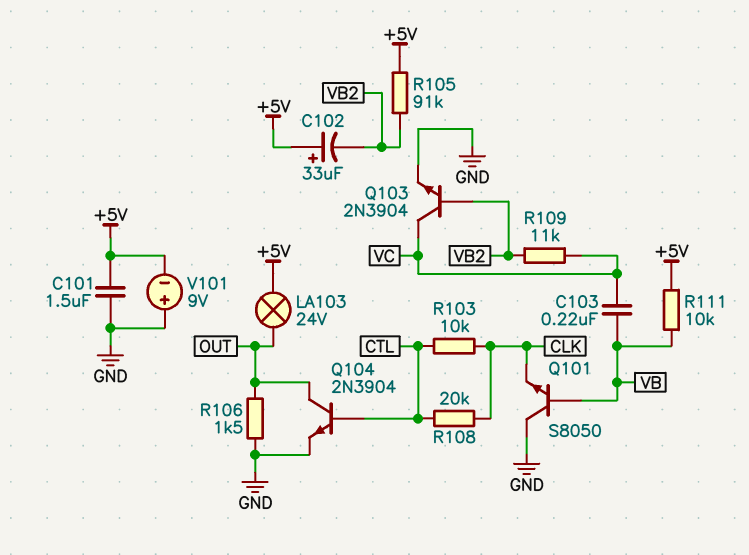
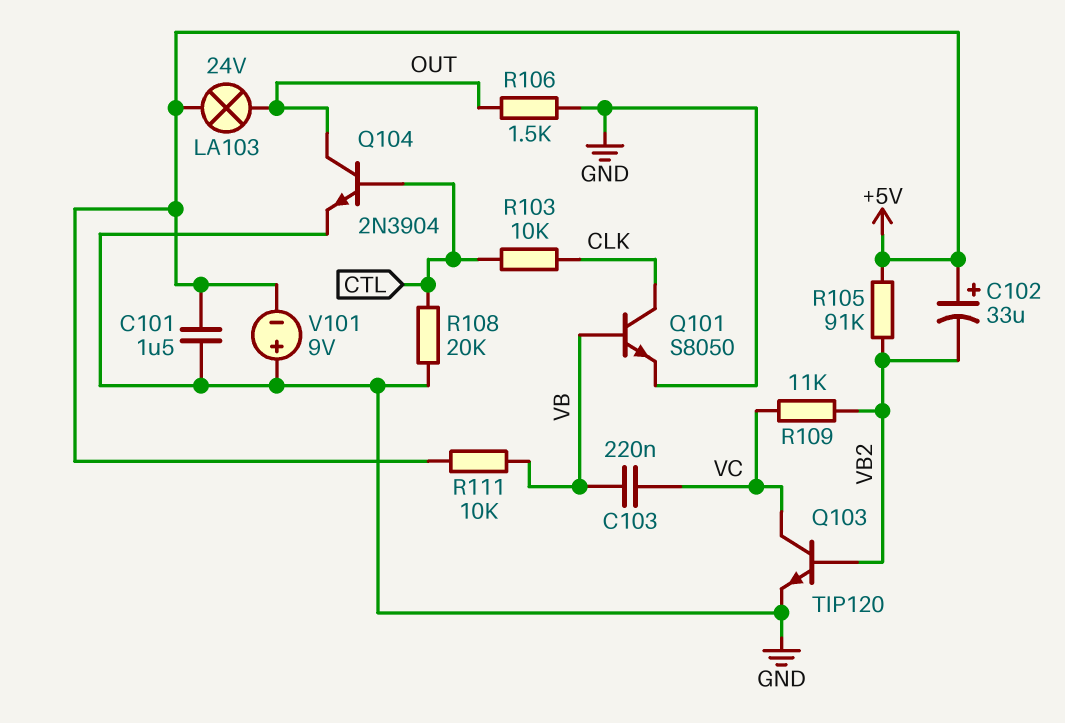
Q101: NPN S8050 (B VB, C GND, E CLK) -> NPN S8050 (B VB, C CLK, E GND)
Q103: NPN 2N3904 (B VB2, C VC, E GND) -> NPN TIP120 (B VB2, C VC, E GND)
R108: 20k (CLK, CTL) -> 20k (CTL, GND)

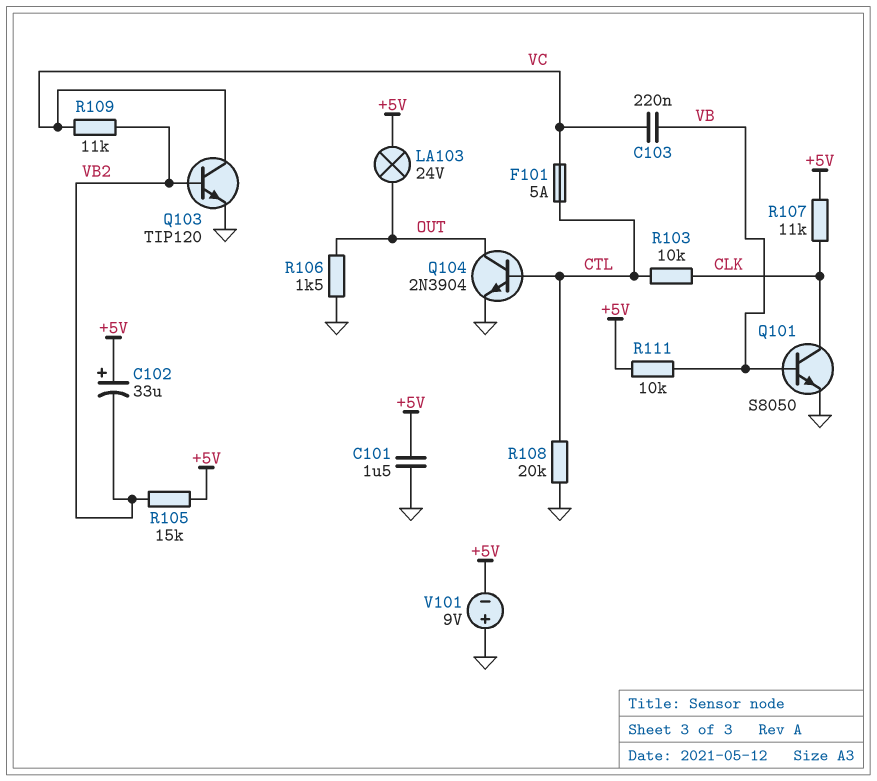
F101: none -> 5A (CTL, VC)
R105: 91k (+5V, VB2) -> 15k (+5V, VB2)
R107: none -> 11k (+5V, CLK)

